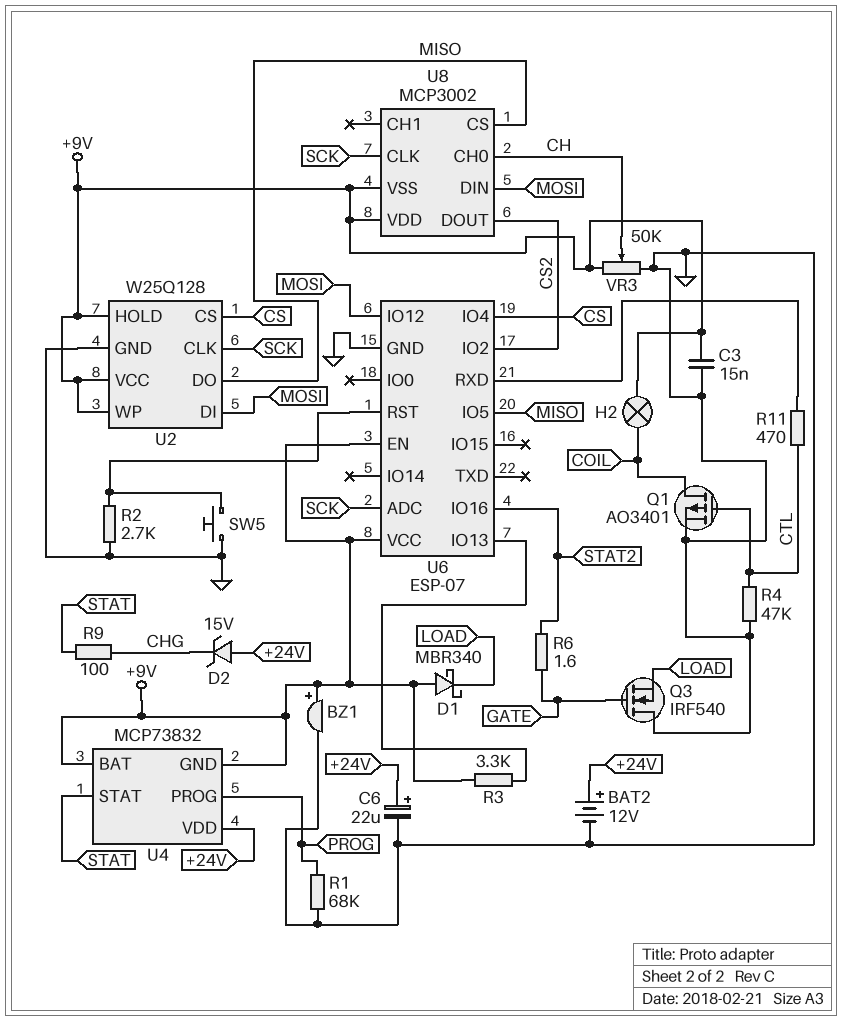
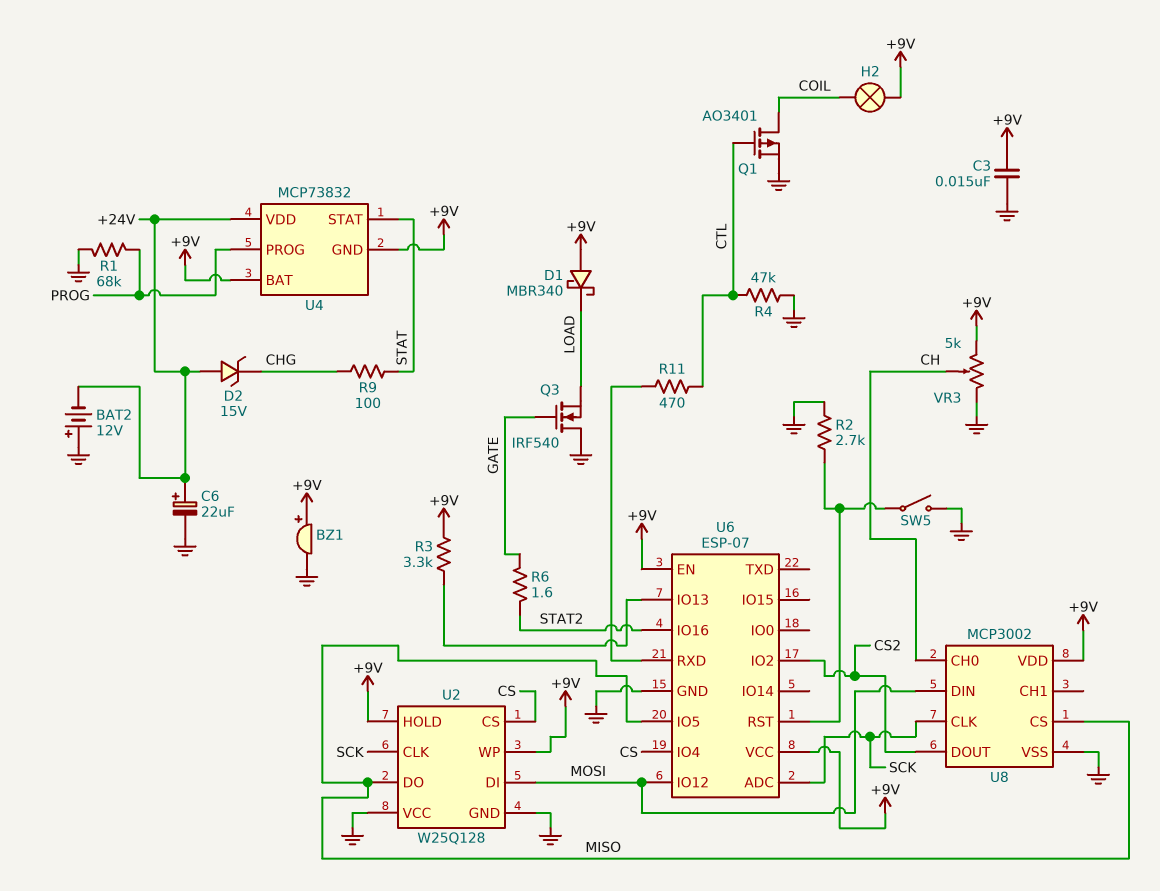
BAT2: 12V (plus +24V, minus GND) -> 12V (plus GND, minus +24V)
SW5: button (GND, U6/RST) -> switch (GND, U6/RST)
U2 pin VCC: +9V -> GND
U8 pin VSS: +9V -> GND
VR3: 50k (+9V, GND, wiper CH) -> 5k (+9V, GND, wiper CH)

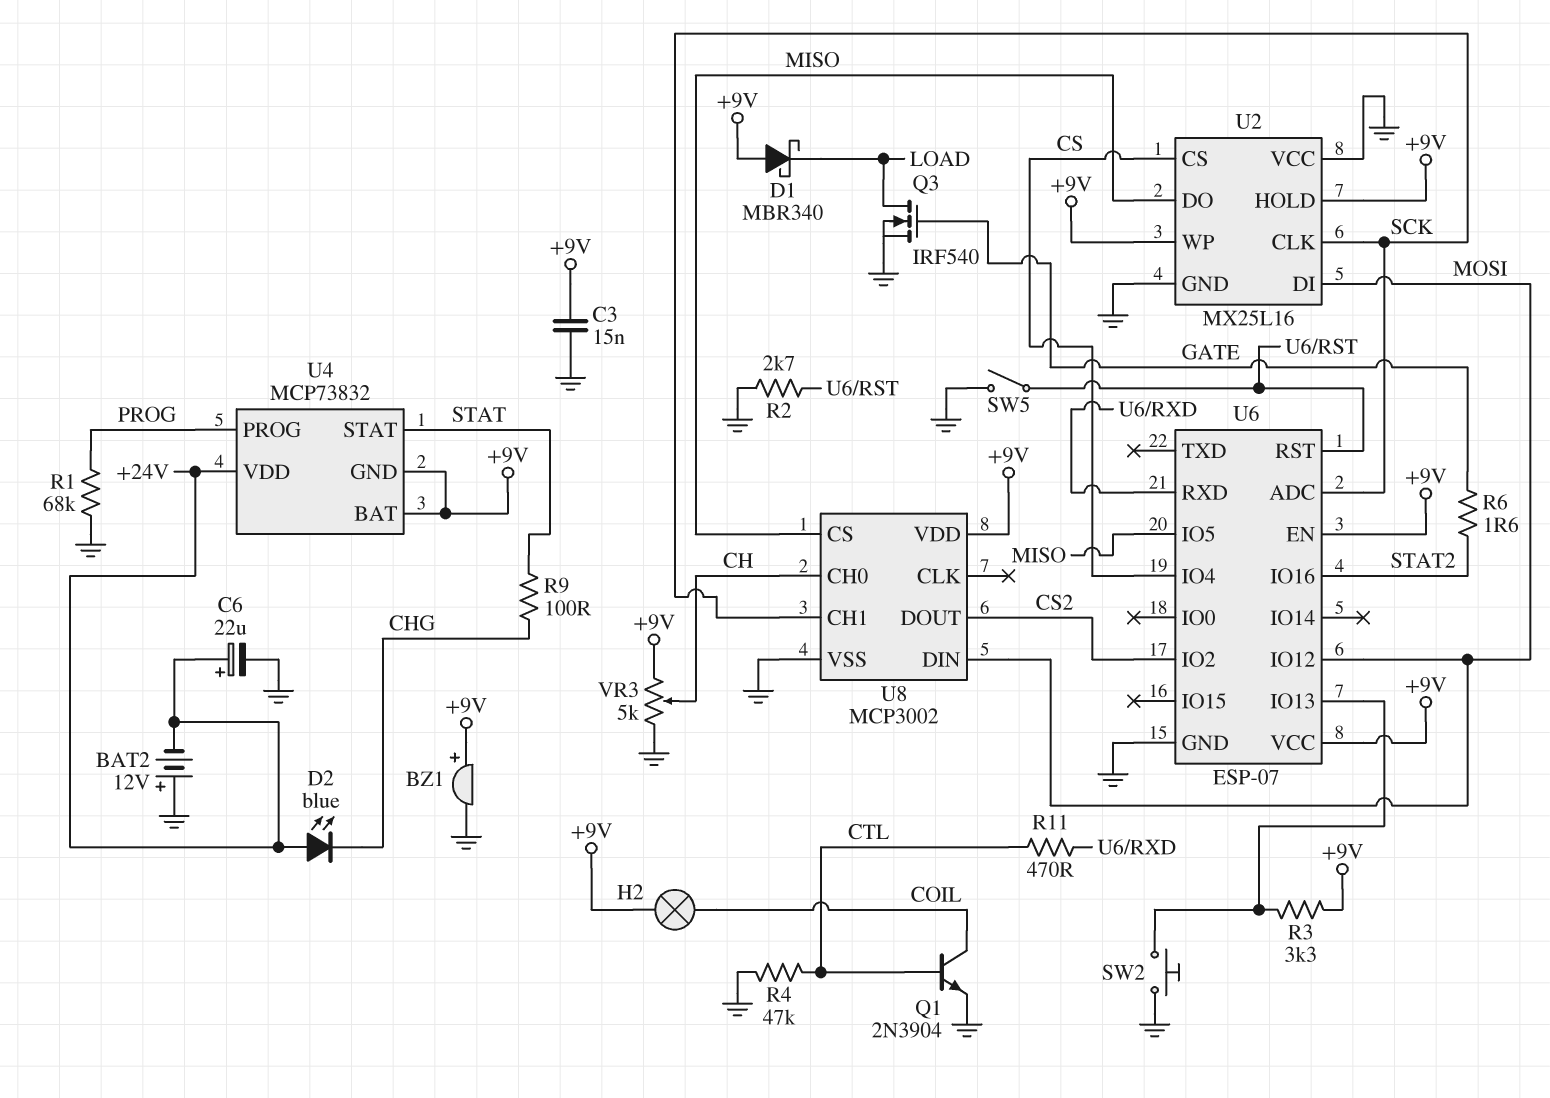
D2: zener 15V (A +24V, K CHG) -> LED blue (A +24V, K CHG)
Q1: PMOS AO3401 (G CTL, D COIL, S GND) -> NPN 2N3904 (B CTL, C COIL, E GND)
Q3: NMOS IRF540 (G GATE, D GND, S LOAD) -> NMOS IRF540 (G GATE, D LOAD, S GND)
SW2: none -> button (GND, U6/IO13)
U2: W25Q128 -> MX25L16
U8 pin CH1: none -> SCK
U8 pin CLK: SCK -> none

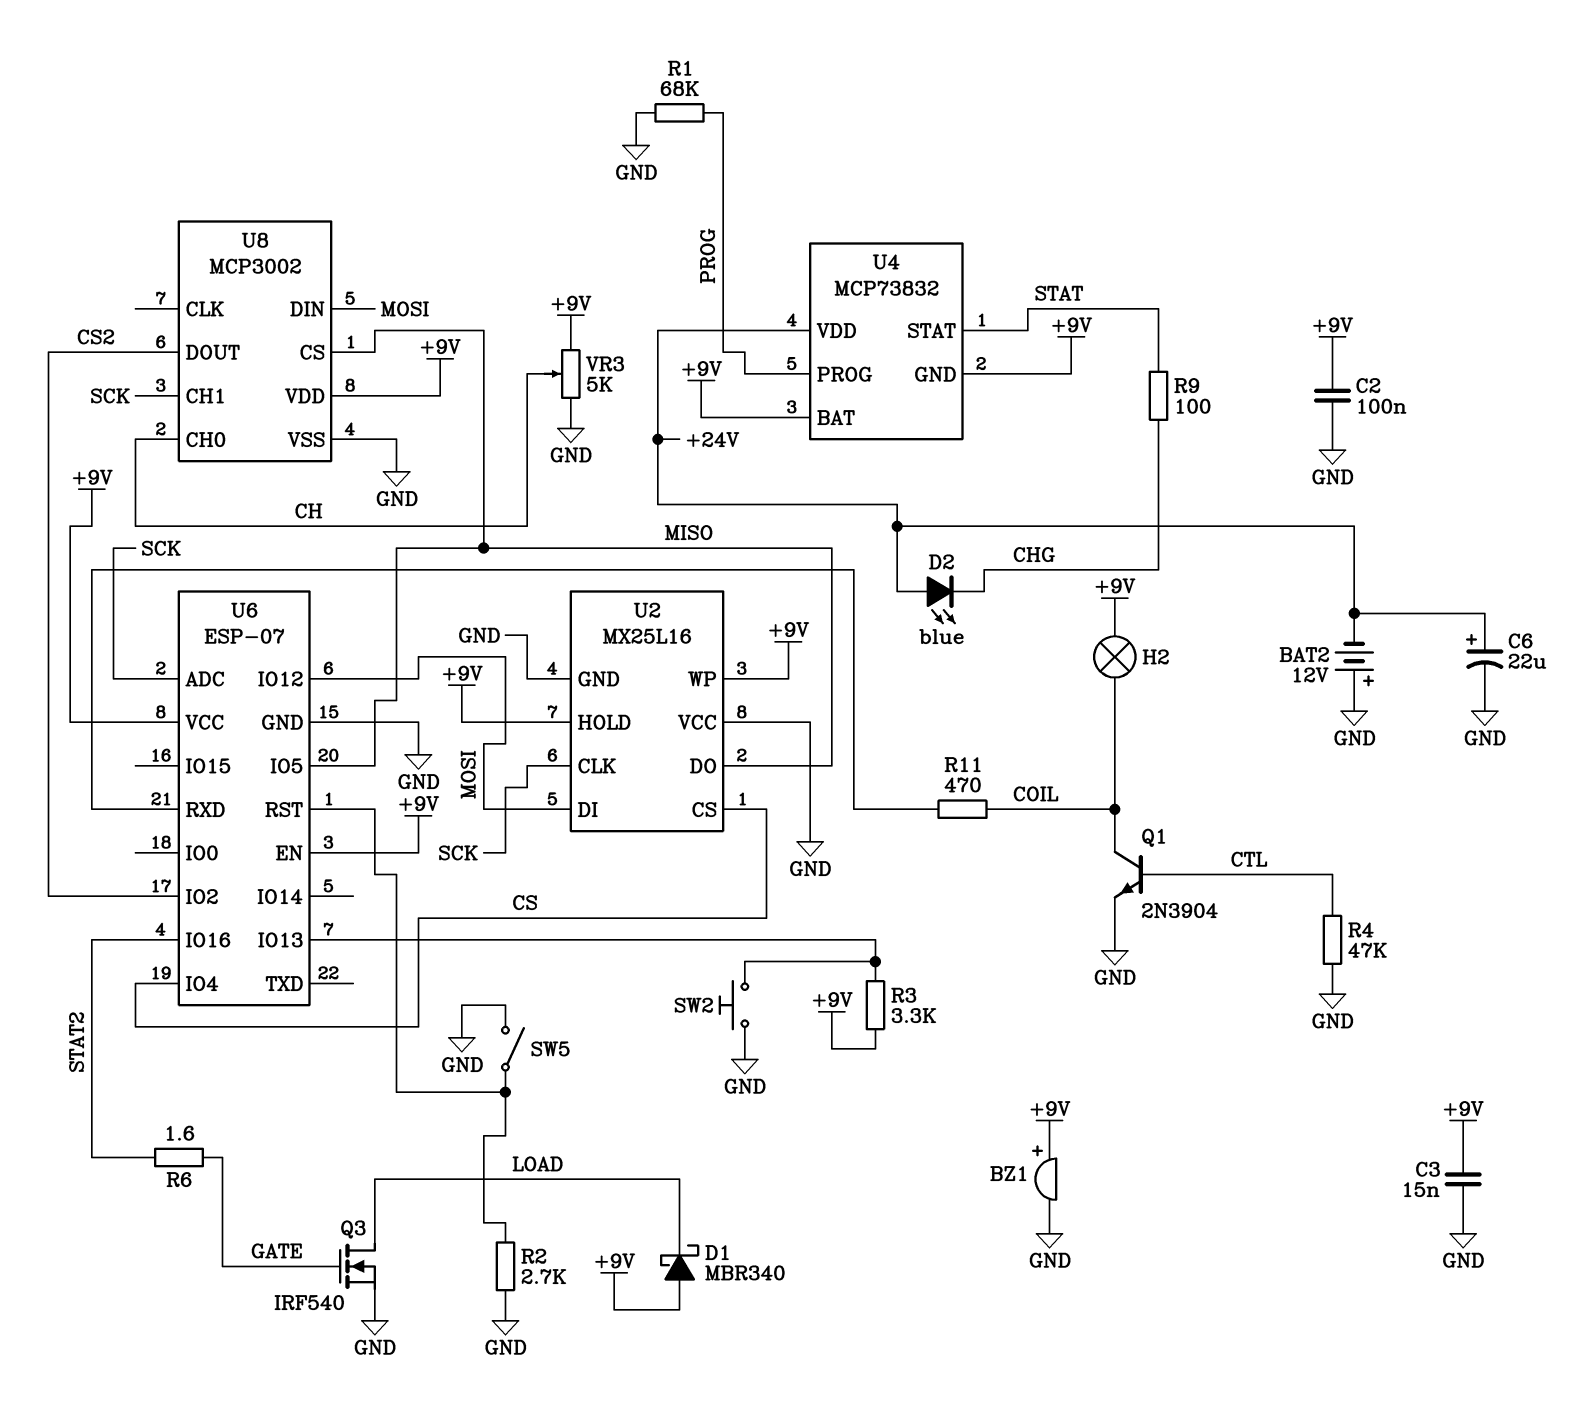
C2: none -> 100nF (+9V, GND)
R11: 470 (CTL, U6/RXD) -> 470 (COIL, U6/RXD)

